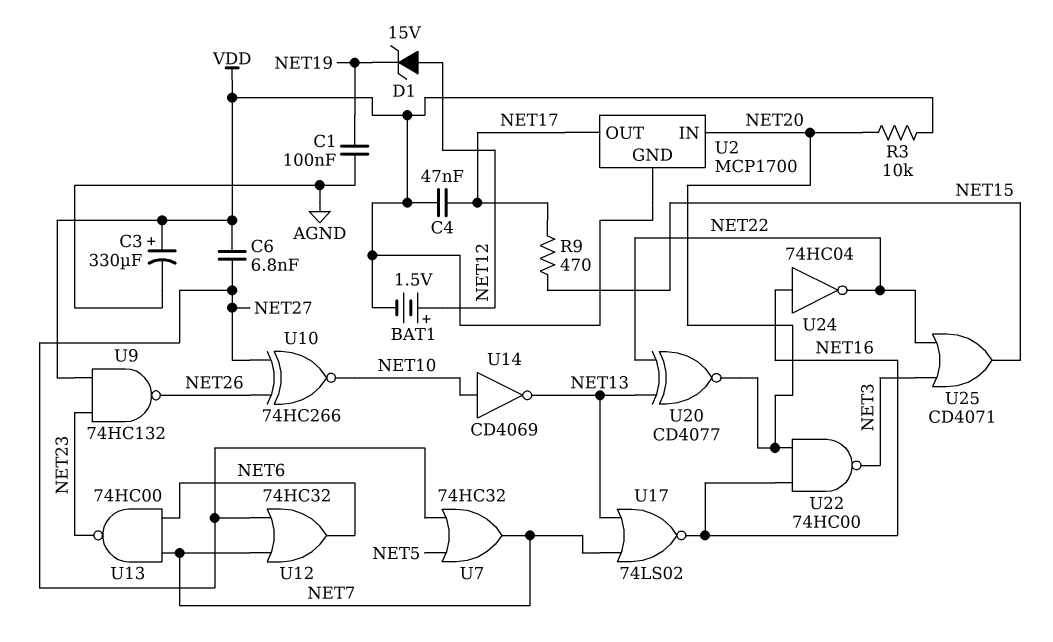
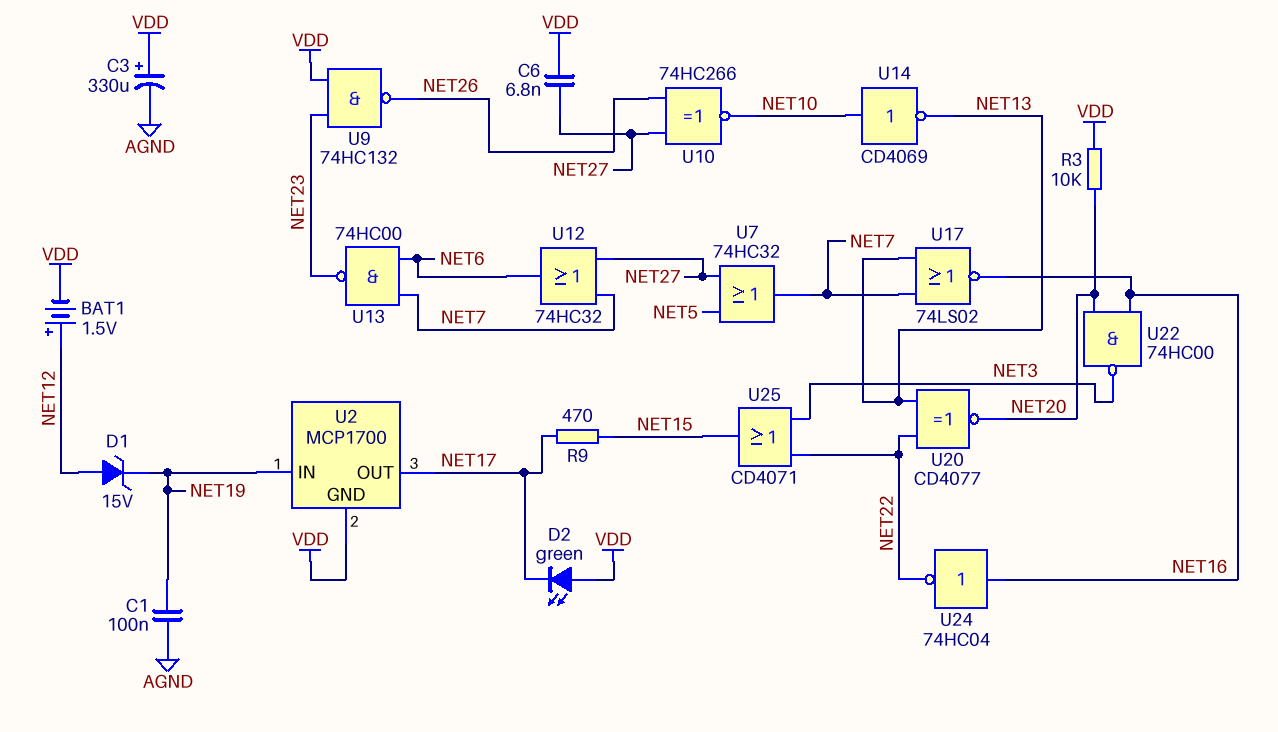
C4: 47nF (NET17, VDD) -> none
D2: none -> LED green (A VDD, K NET17)
U2 pin IN: NET20 -> NET19

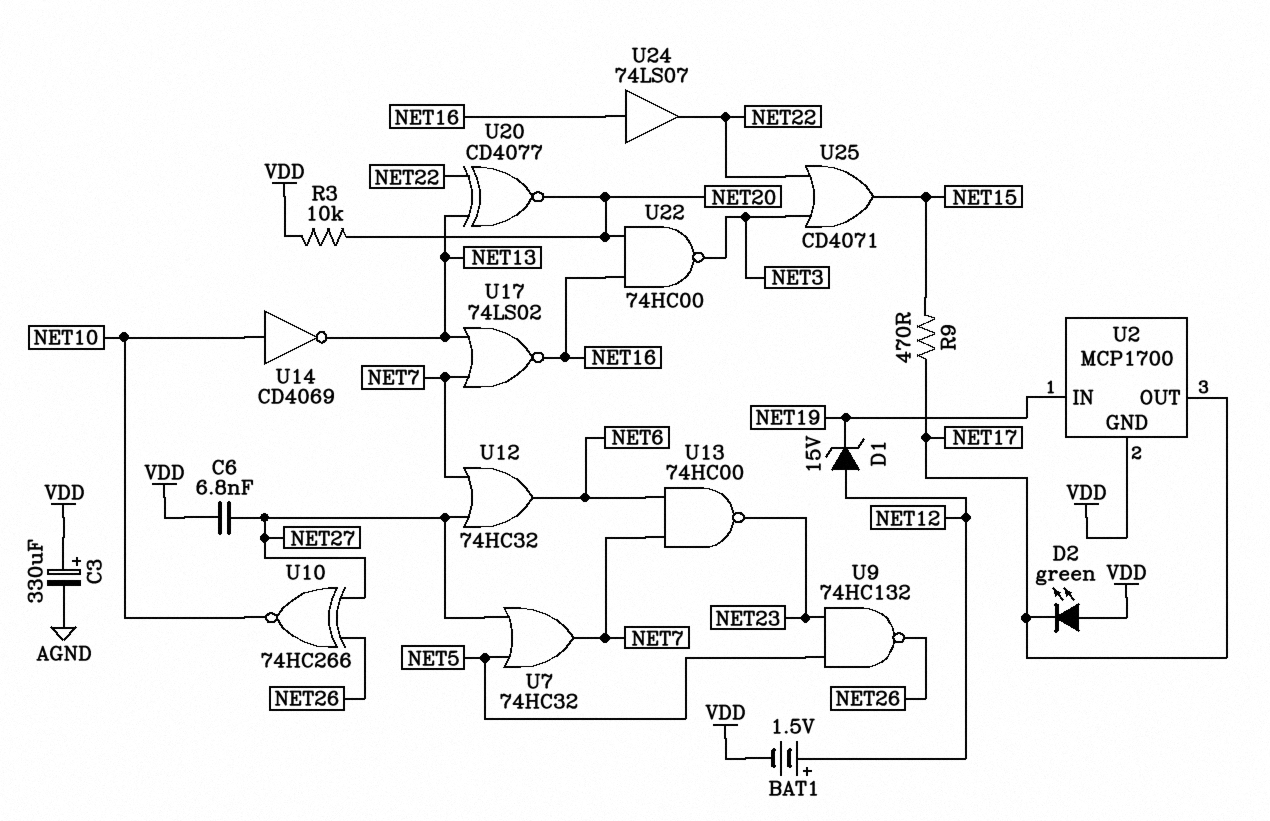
C1: 100nF (AGND, NET19) -> none
U9: NAND 74HC132 (in NET23, in VDD, out NET26) -> NAND 74HC132 (in NET5, in NET23, out NET26)
U24: NOT 74HC04 (in NET16, out NET22) -> buffer 74LS07 (in NET16, out NET22)

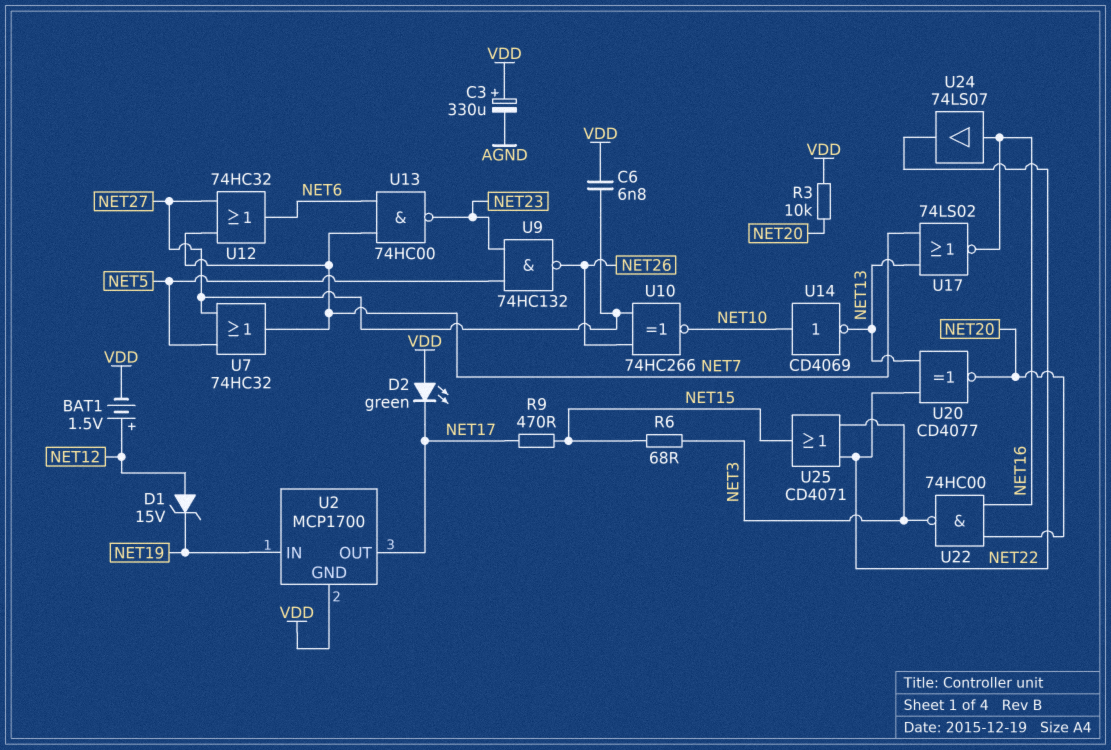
R6: none -> 68 (NET3, NET15)

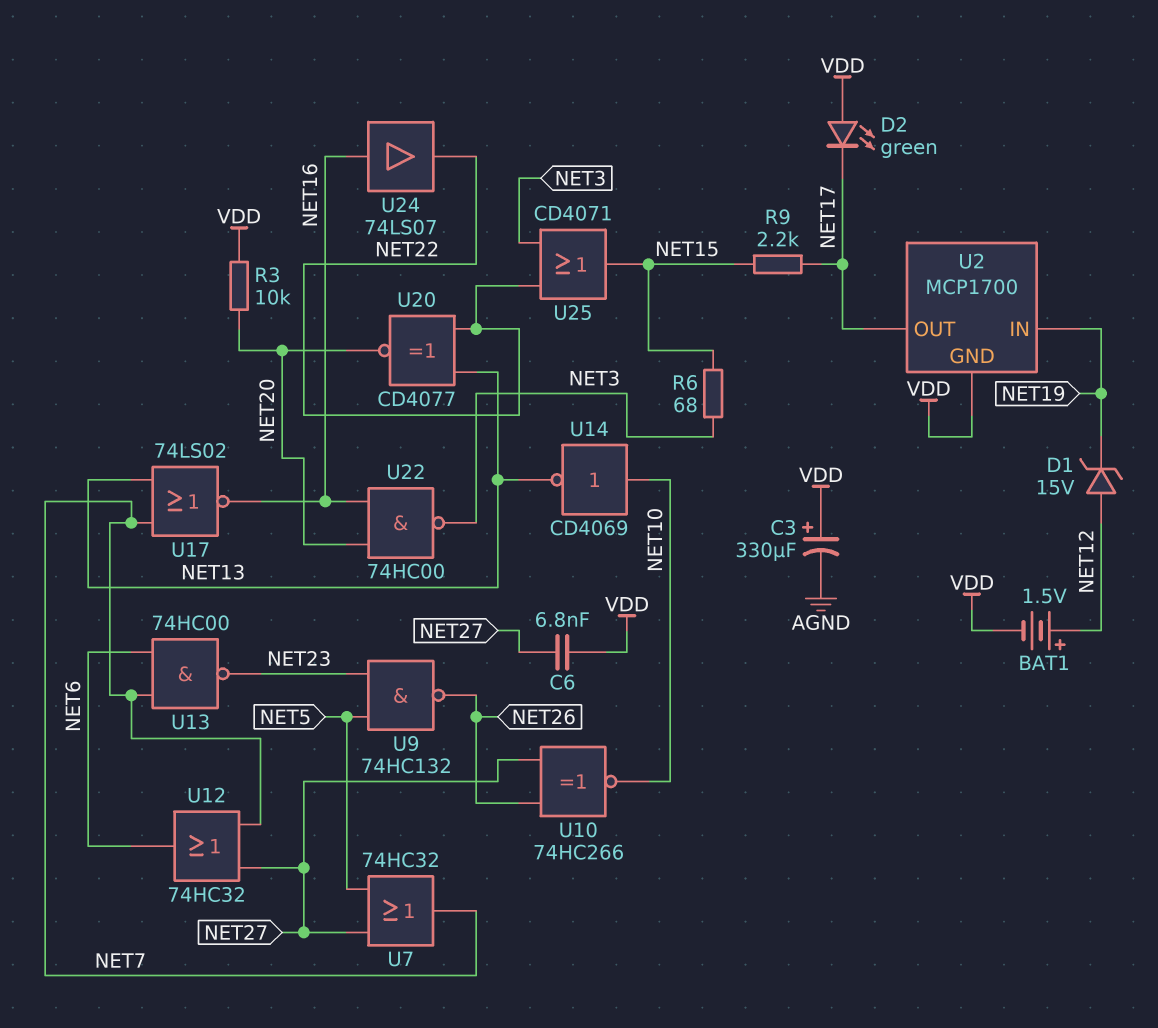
R9: 470 (NET15, NET17) -> 2.2k (NET15, NET17)

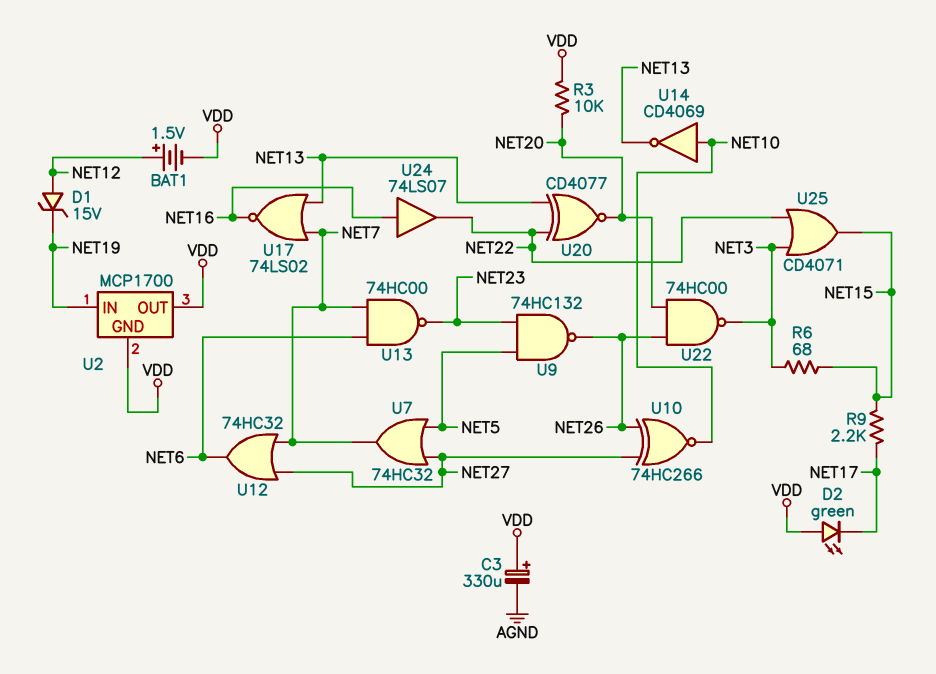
C6: 6.8nF (NET27, VDD) -> none
U2 pin OUT: NET17 -> VDD
U22: NAND 74HC00 (in NET16, in NET20, out NET3) -> NAND 74HC00 (in NET20, in NET26, out NET3)

